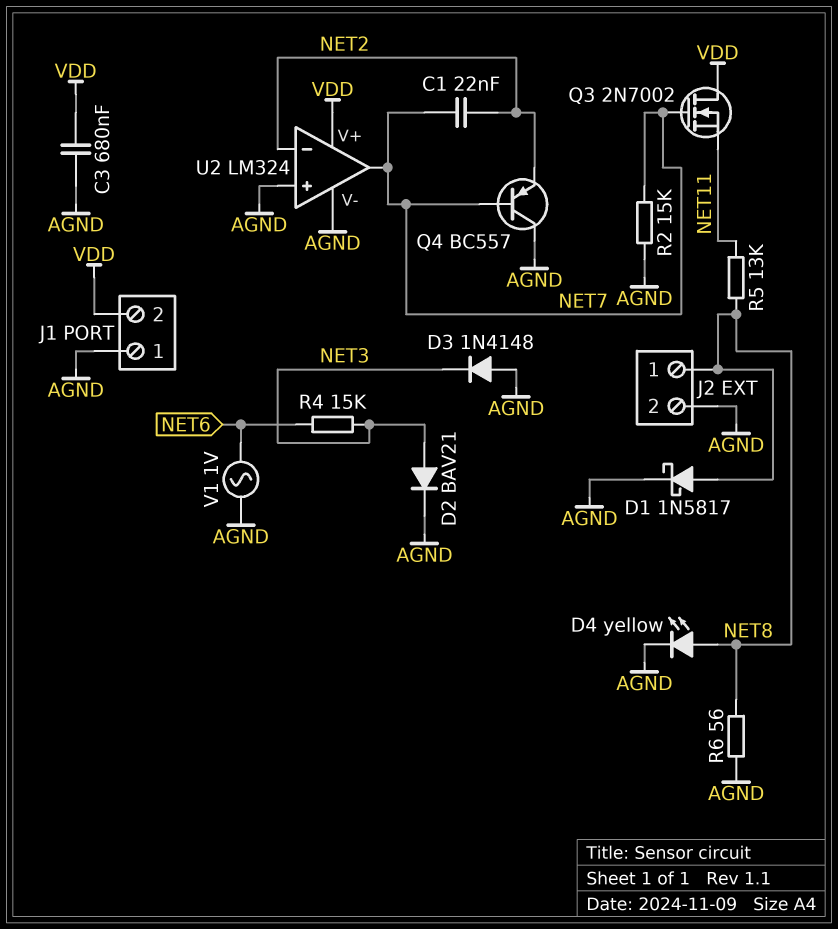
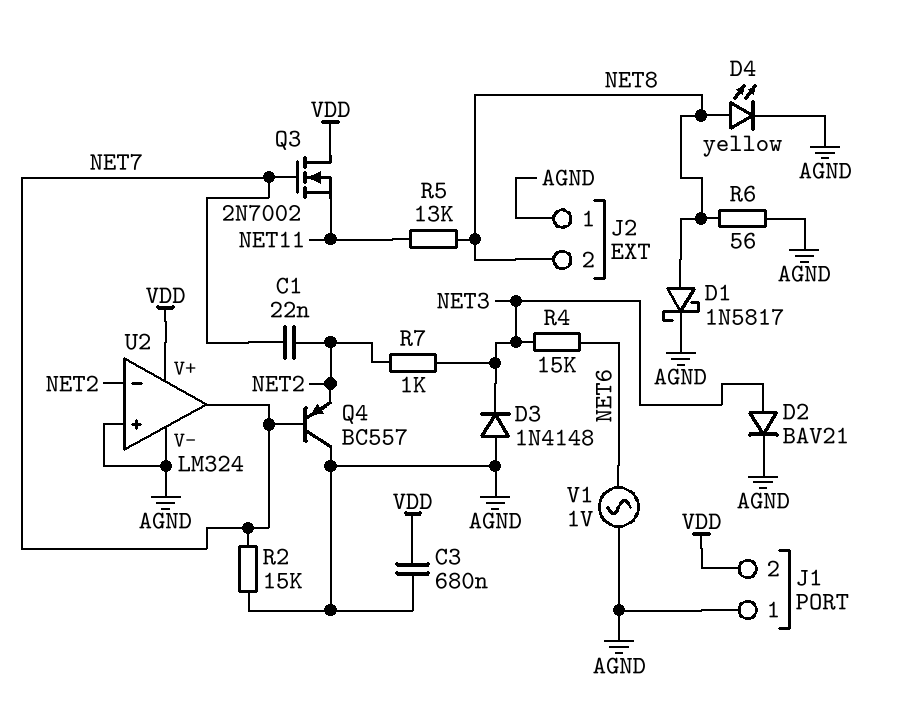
J2 pin 1: NET8 -> AGND
J2 pin 2: AGND -> NET8
R7: none -> 1k (NET2, NET3)

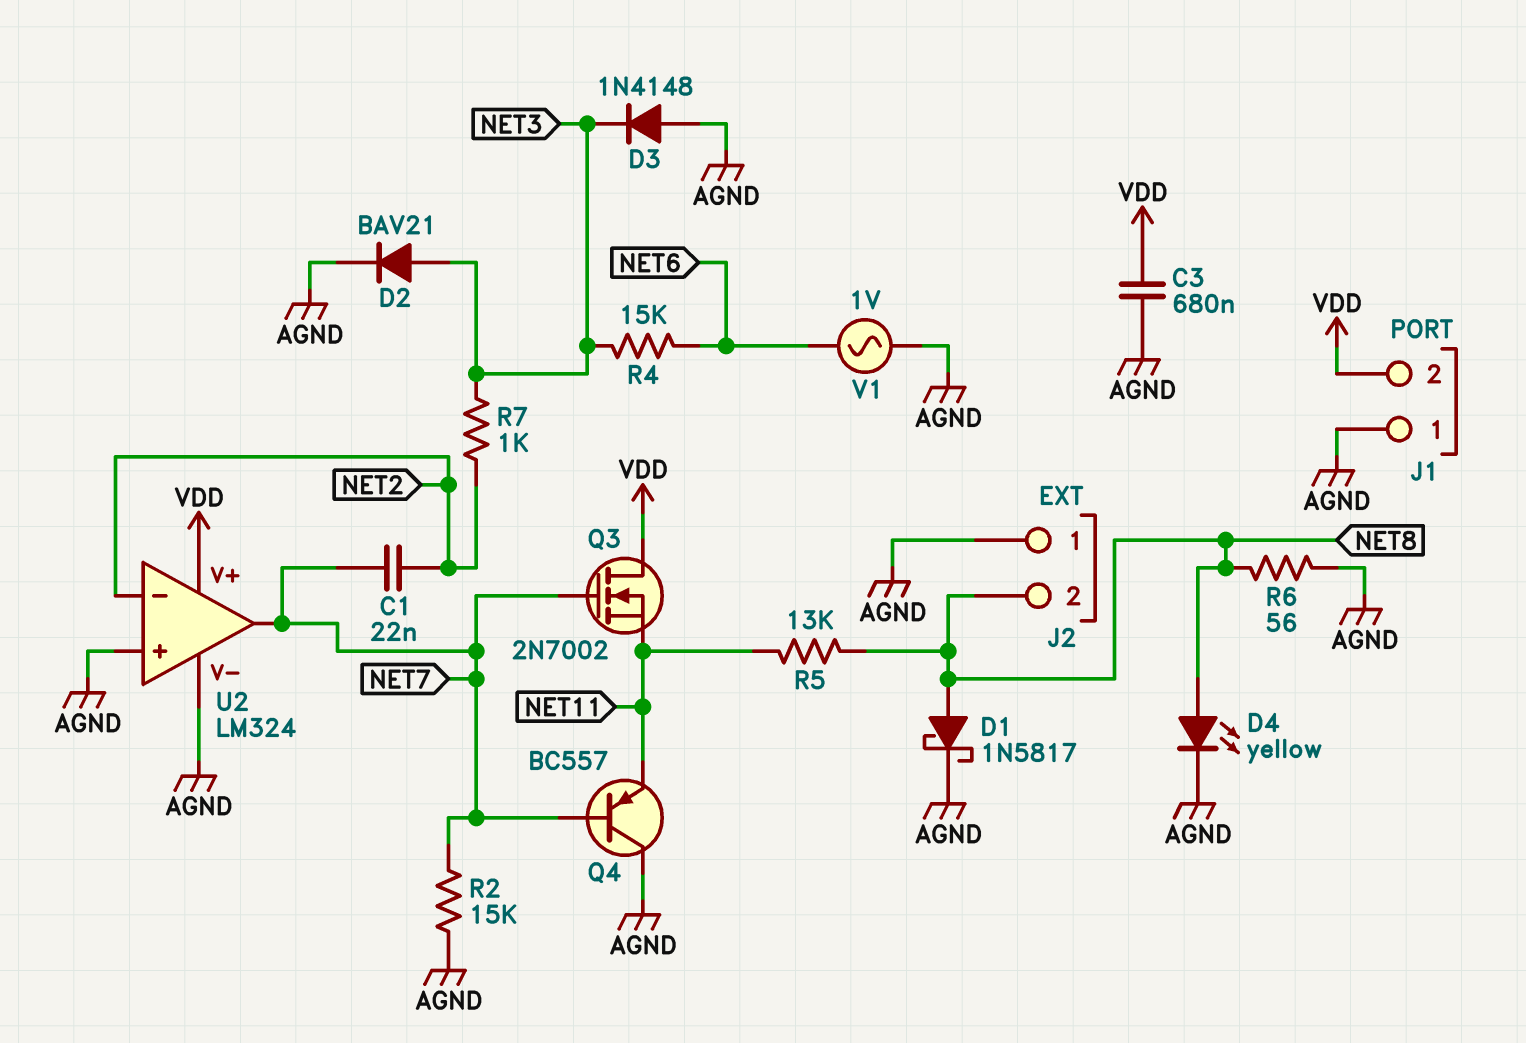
Q4: PNP BC557 (B NET7, C AGND, E NET2) -> PNP BC557 (B NET7, C AGND, E NET11)

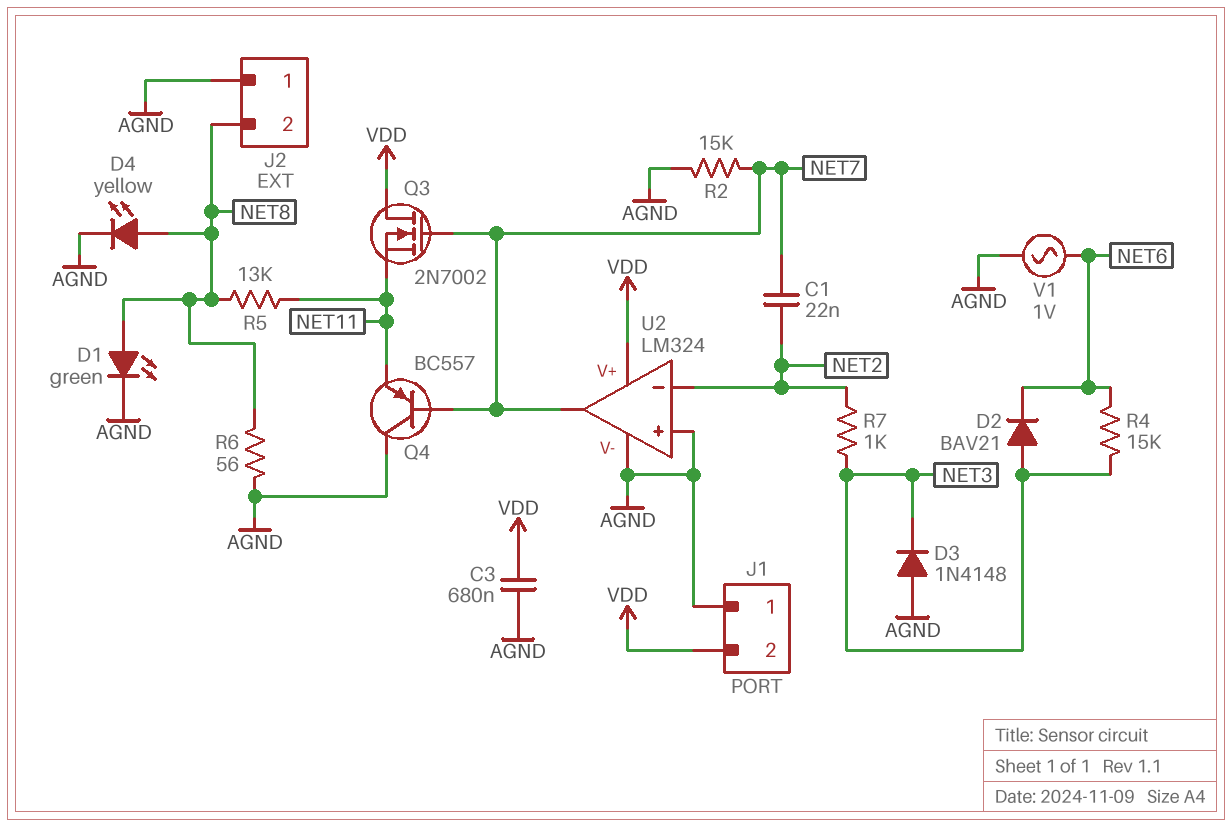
D1: schottky 1N5817 (A NET8, K AGND) -> LED green (A NET8, K AGND)
D2: diode BAV21 (A NET3, K AGND) -> diode BAV21 (A NET3, K NET6)

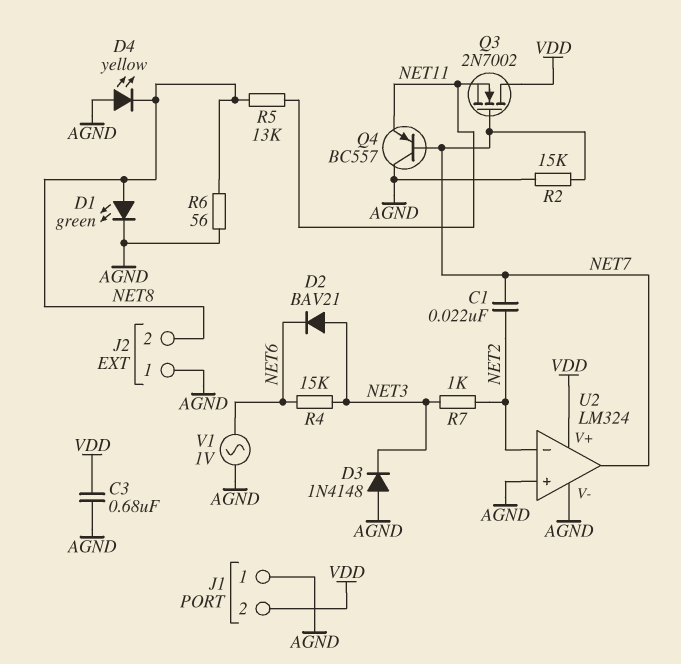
D4: LED yellow (A NET8, K AGND) -> LED yellow (A AGND, K NET8)

